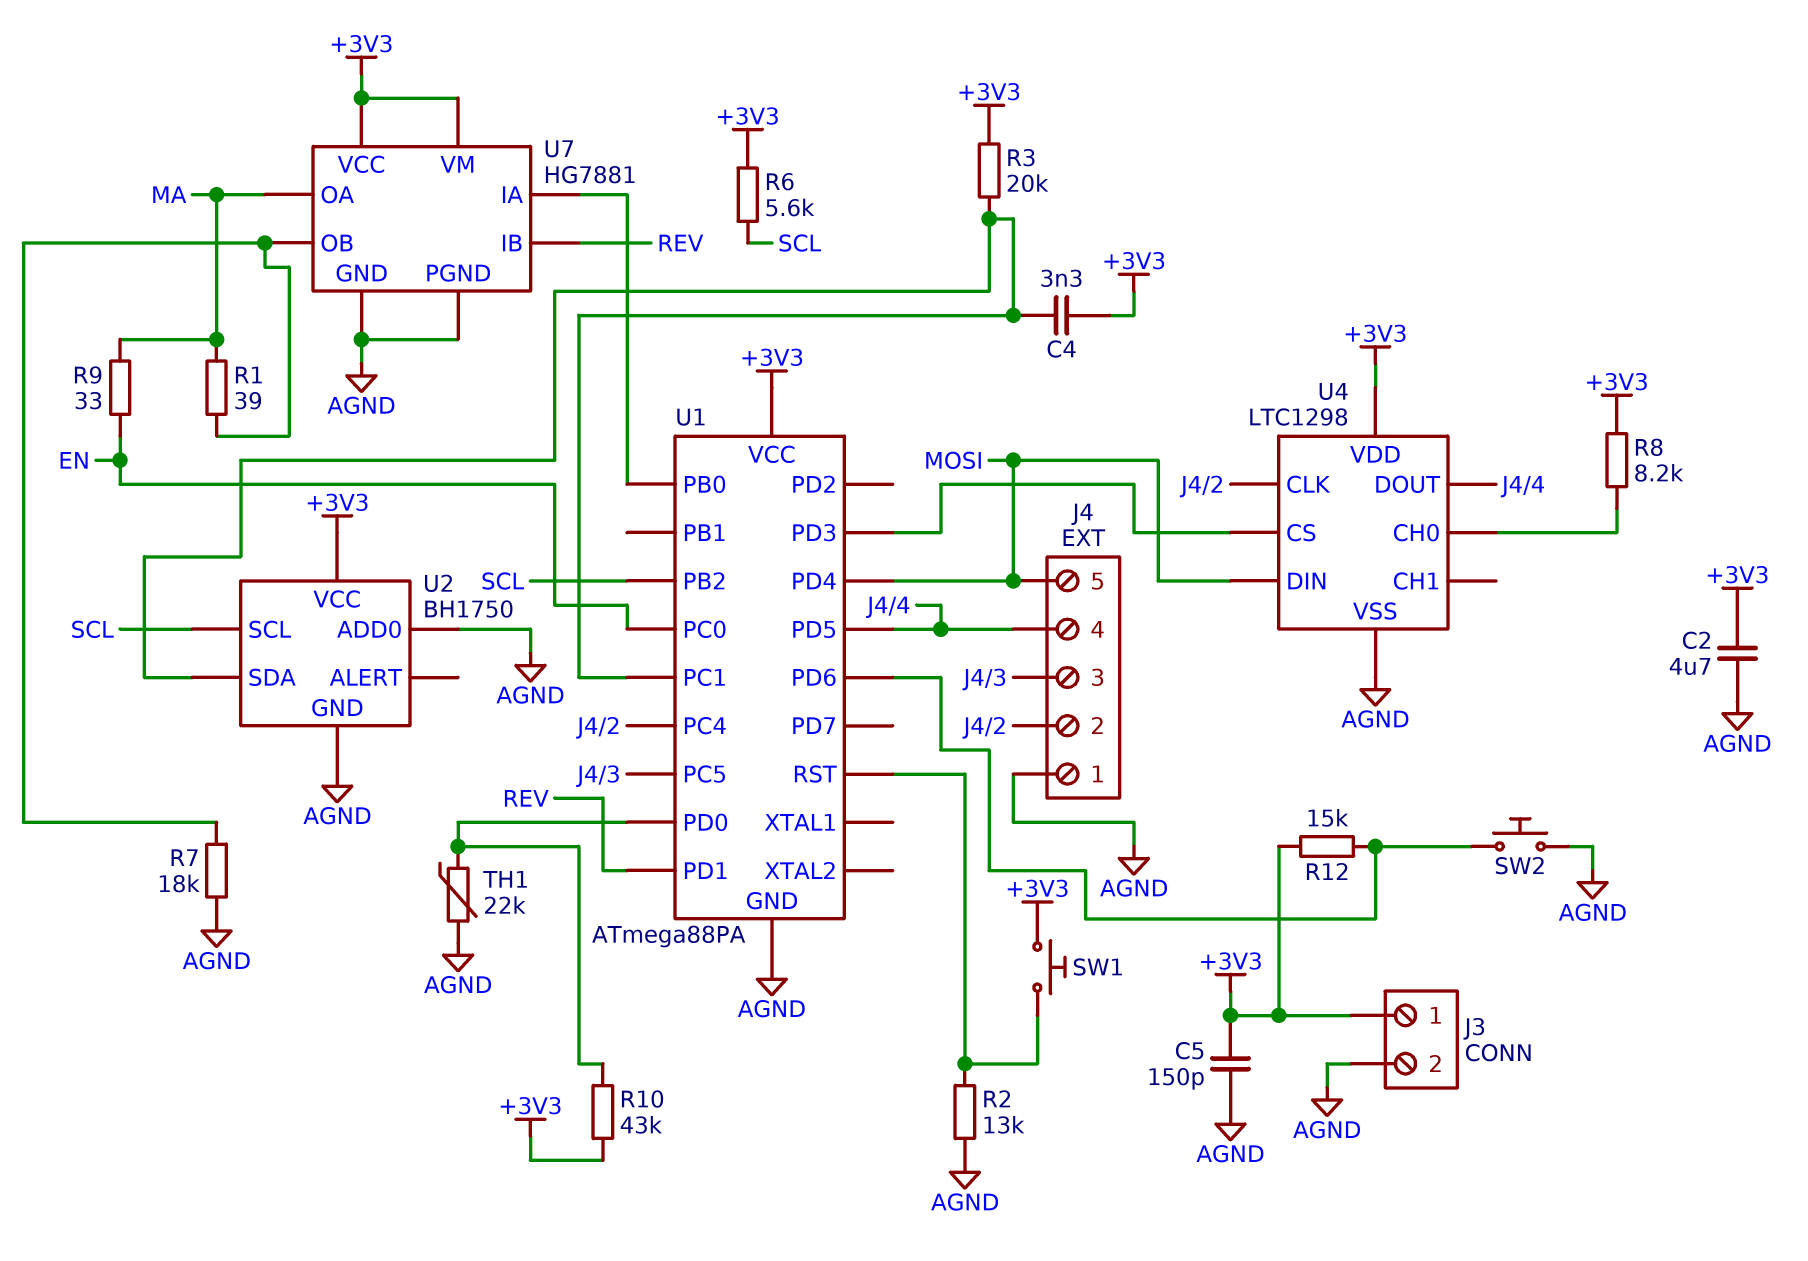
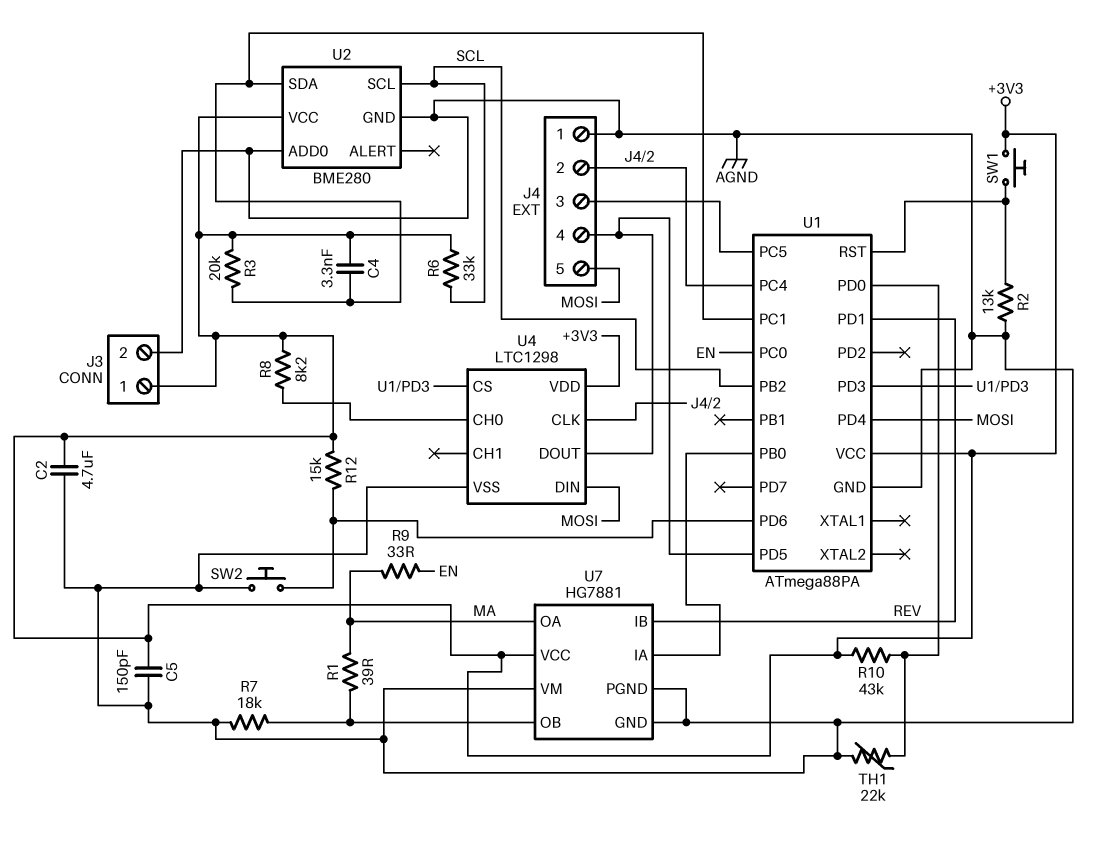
R6: 5.6k (+3V3, SCL) -> 33k (+3V3, SCL)
U2: BH1750 -> BME280
U7 pin VM: +3V3 -> AGND

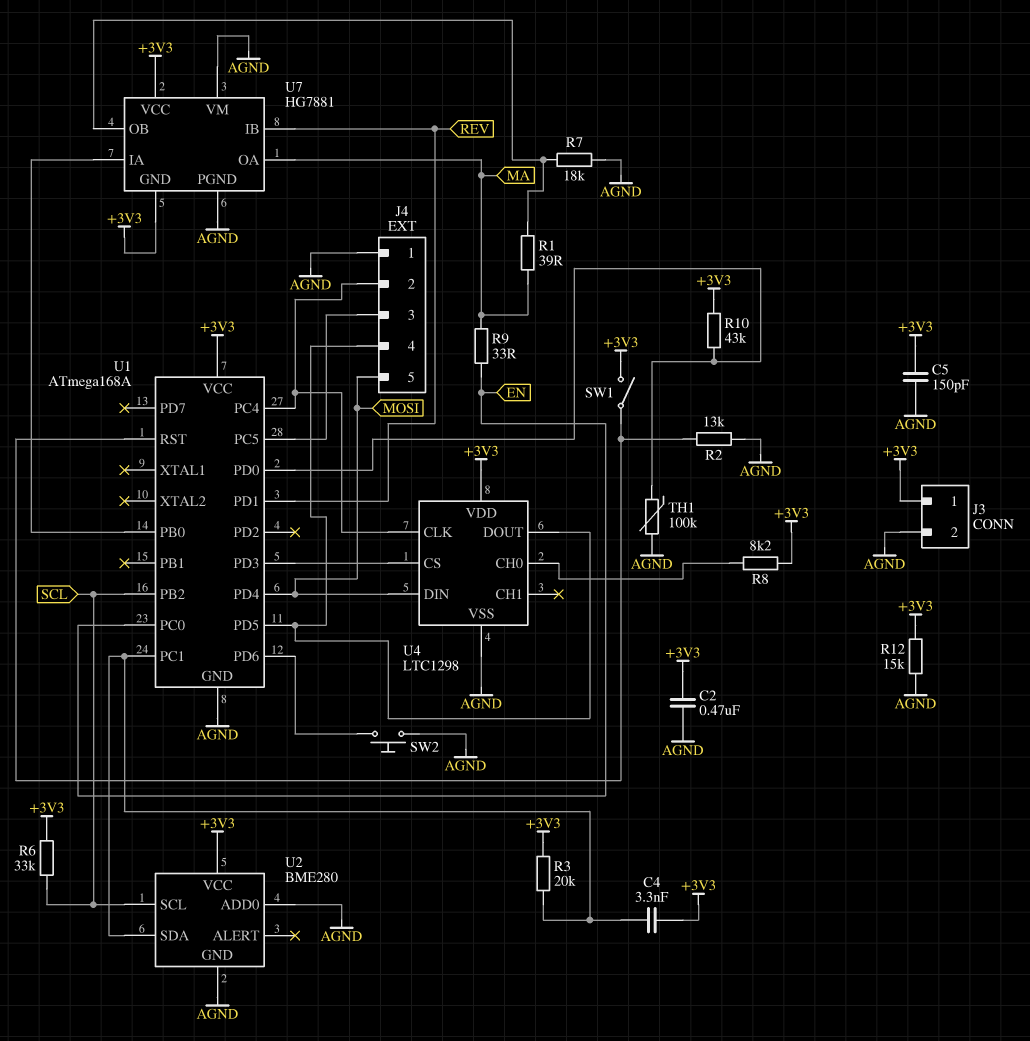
C2: 4.7uF (+3V3, AGND) -> 470nF (+3V3, AGND)
R12: 15k (+3V3, U1/PD6) -> 15k (+3V3, AGND)
SW1: button (+3V3, U1/RST) -> switch (+3V3, U1/RST)
TH1: 22k (AGND, U1/PD0) -> 100k (AGND, U1/PD0)
U1: ATmega88PA -> ATmega168A
U7 pin GND: AGND -> +3V3

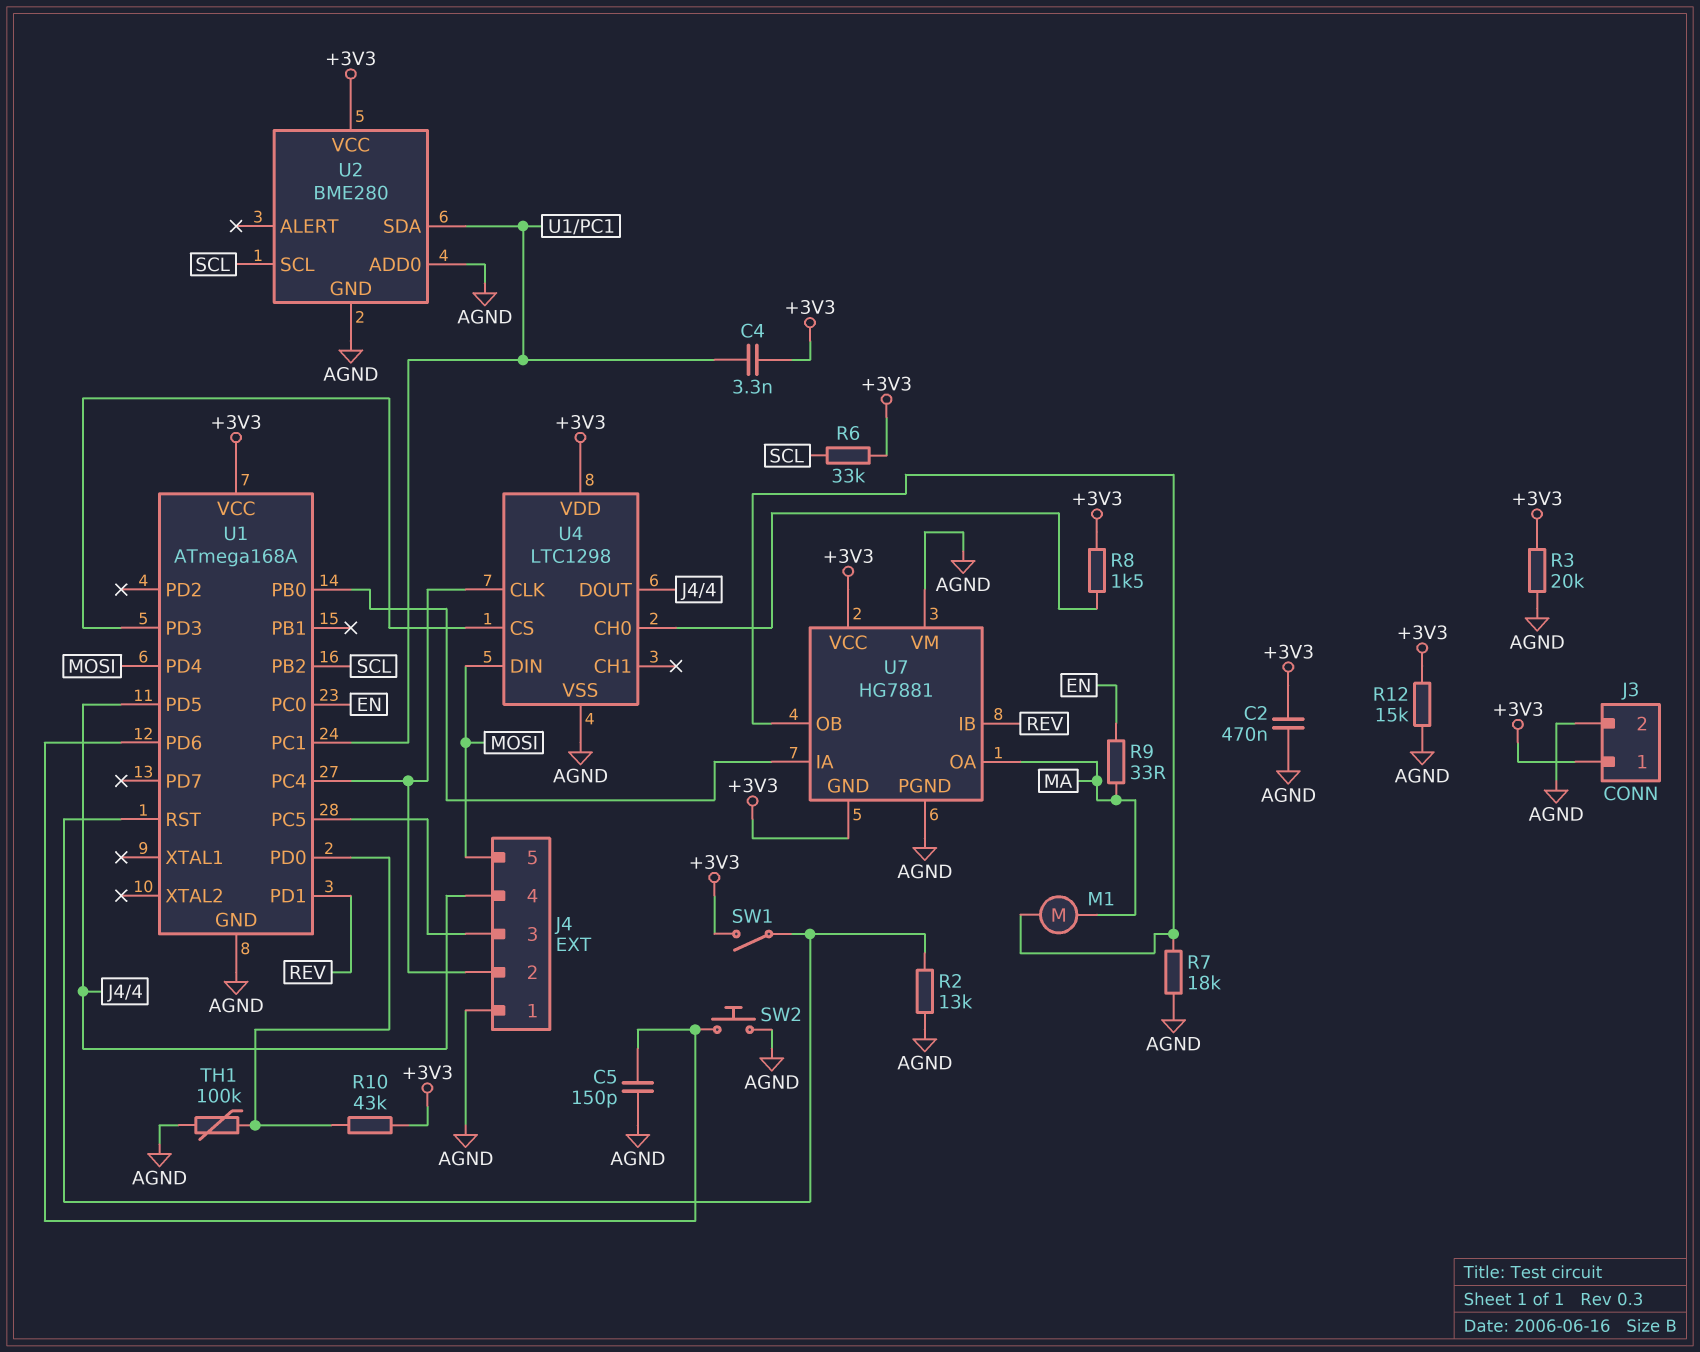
C5: 150pF (+3V3, AGND) -> 150pF (AGND, U1/PD6)
M1: none -> motor (MA, U7/OB)
R1: 39 (MA, U7/OB) -> none
R3: 20k (+3V3, U1/PC1) -> 20k (+3V3, AGND)
R8: 8.2k (+3V3, U4/CH0) -> 1.5k (+3V3, U4/CH0)

